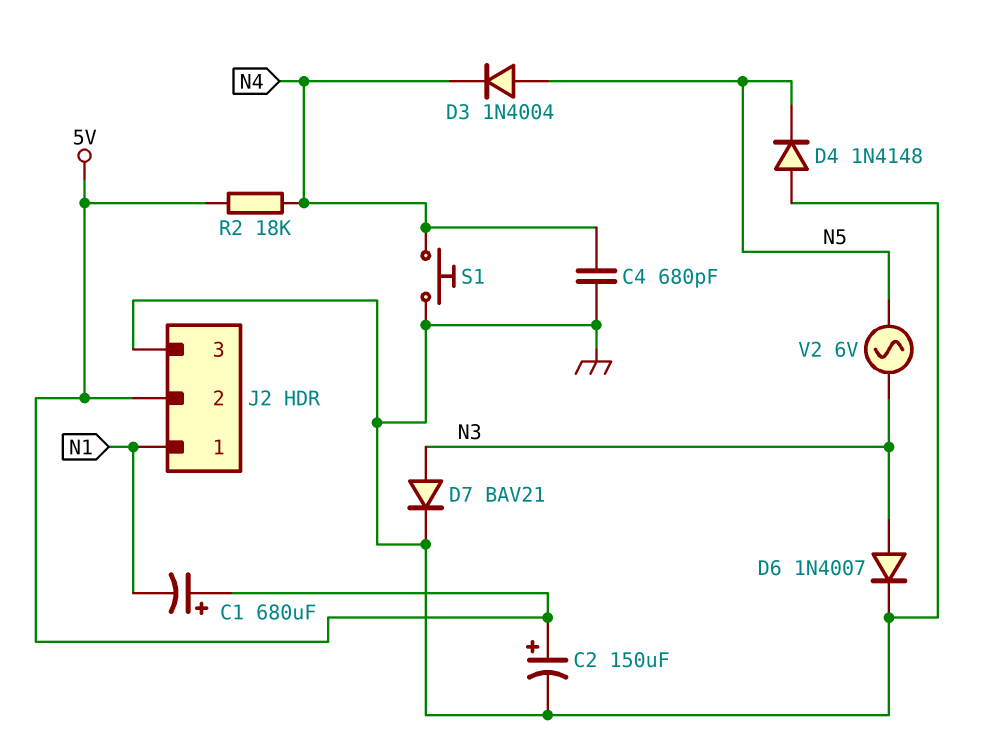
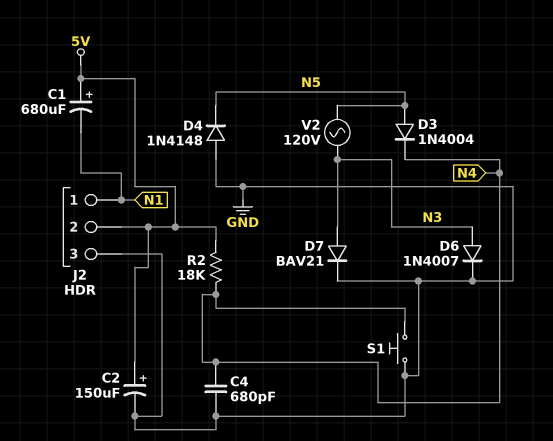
V2: AC 6V (N3, N5) -> AC 120V (N3, N5)

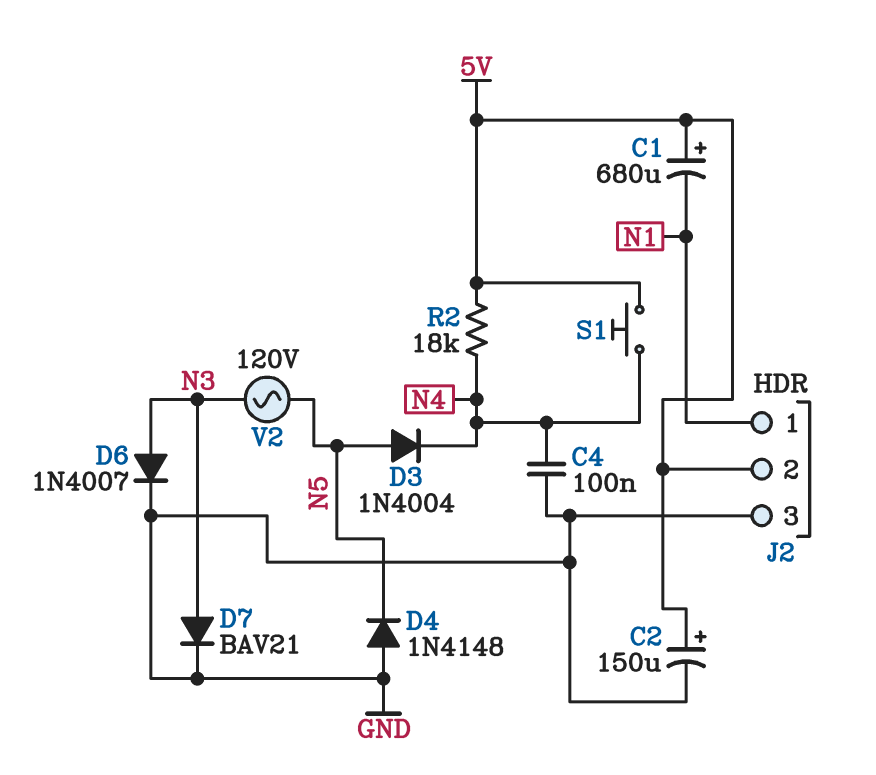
C4: 680pF (GND, N4) -> 100nF (GND, N4)
S1: button (GND, N4) -> button (5V, N4)

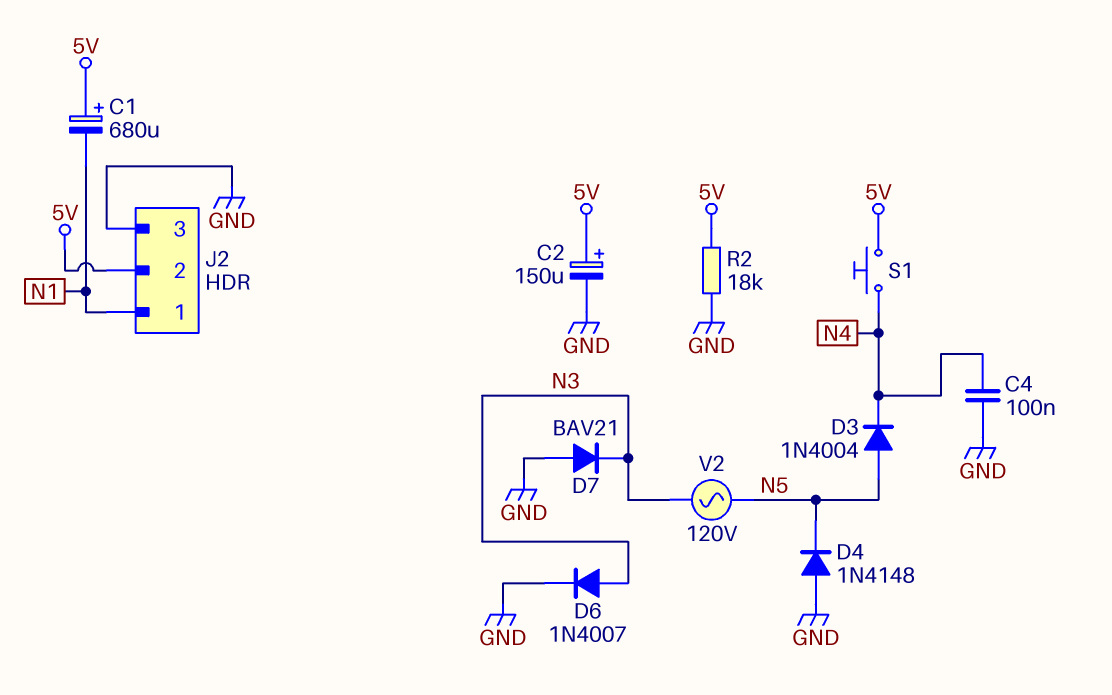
D7: diode BAV21 (A N3, K GND) -> diode BAV21 (A GND, K N3)
R2: 18k (5V, N4) -> 18k (5V, GND)

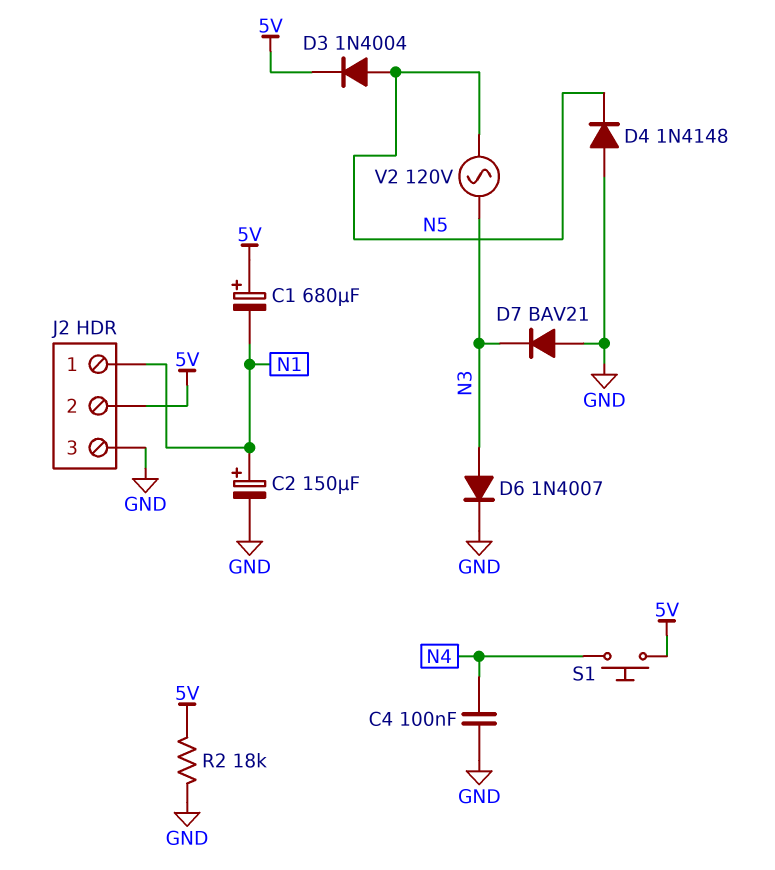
C2: 150uF (plus 5V, minus GND) -> 150uF (plus N1, minus GND)
D3: diode 1N4004 (A N5, K N4) -> diode 1N4004 (A N5, K 5V)

